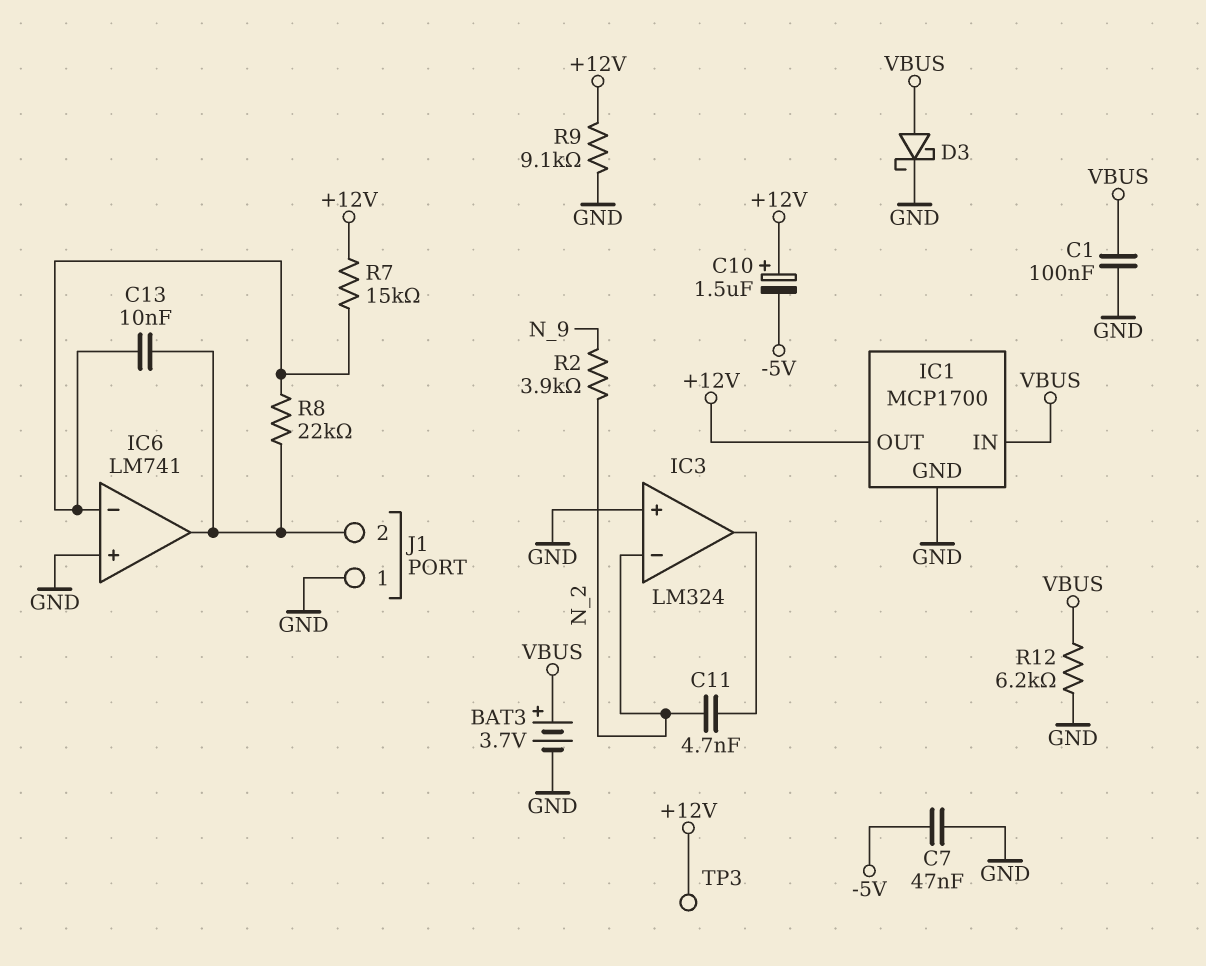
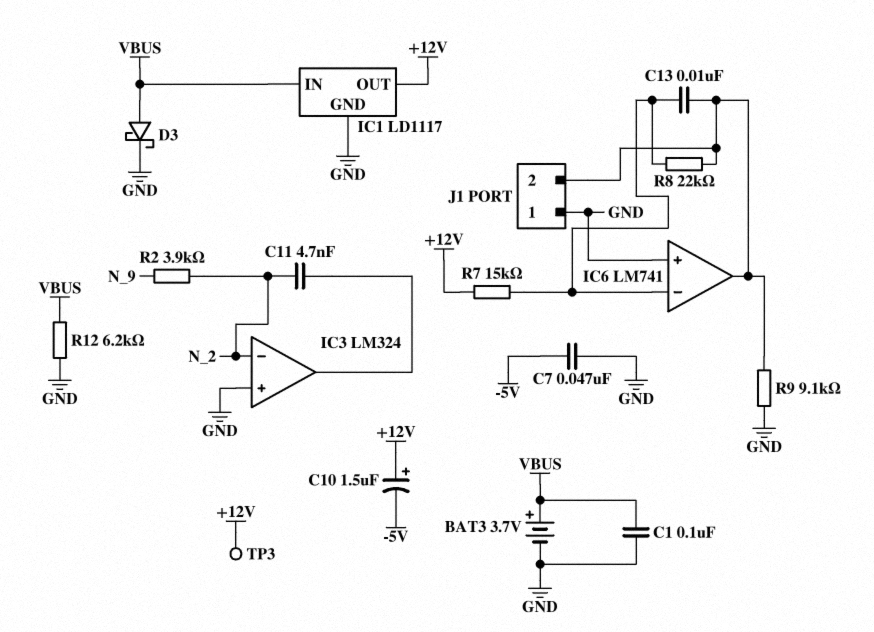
IC1: MCP1700 -> LD1117
R9: 9.1k (+12V, GND) -> 9.1k (GND, IC6/out)

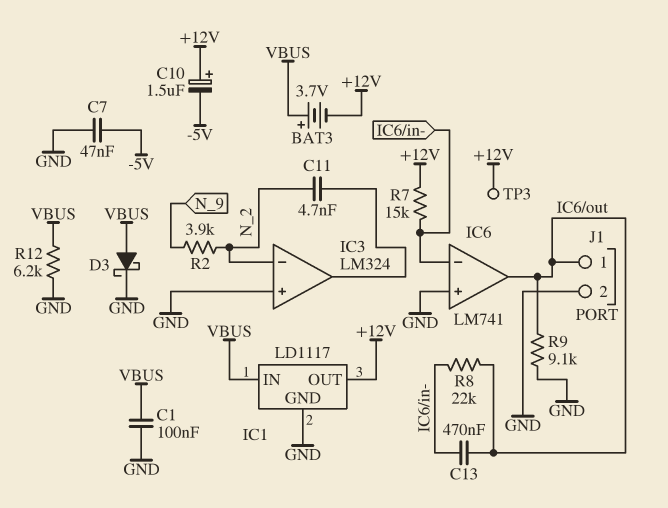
BAT3: 3.7V (plus VBUS, minus GND) -> 3.7V (plus VBUS, minus +12V)
C13: 10nF (IC6/in-, IC6/out) -> 470nF (IC6/in-, IC6/out)
J1 pin 1: GND -> IC6/out
J1 pin 2: IC6/out -> GND

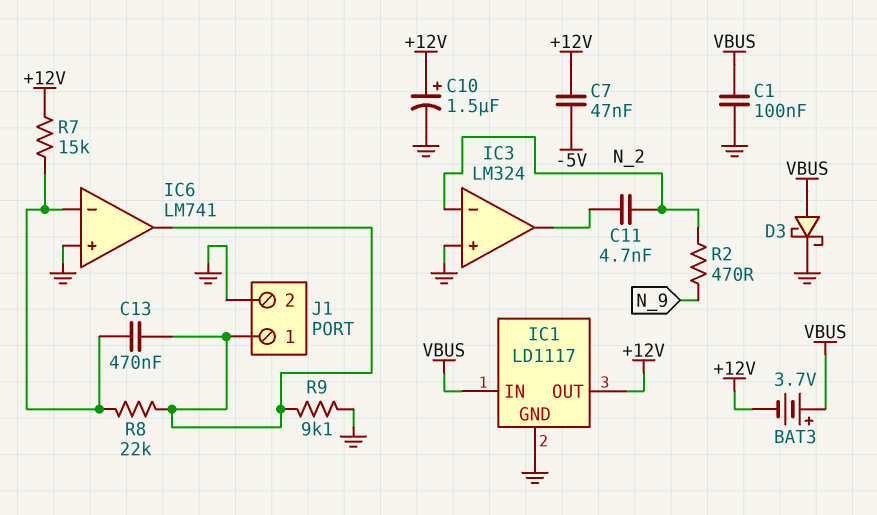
C7: 47nF (-5V, GND) -> 47nF (+12V, -5V)
C10: 1.5uF (plus +12V, minus -5V) -> 1.5uF (plus +12V, minus GND)
R2: 3.9k (N_2, N_9) -> 470 (N_2, N_9)
R12: 6.2k (GND, VBUS) -> none
TP3: test point (+12V) -> none

